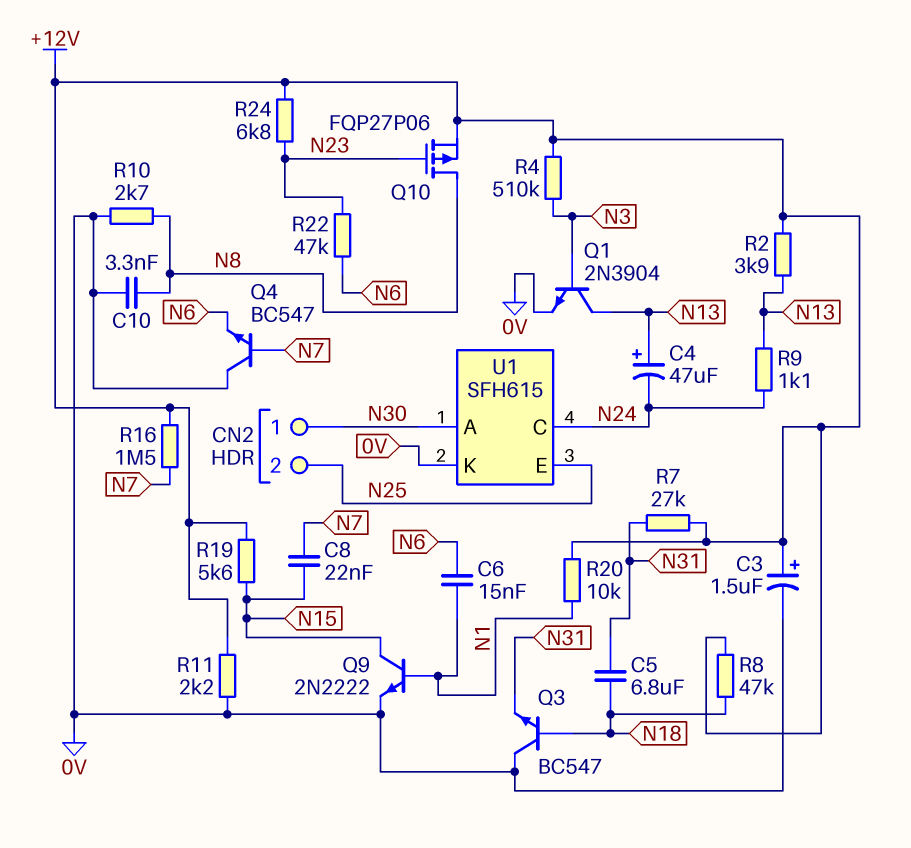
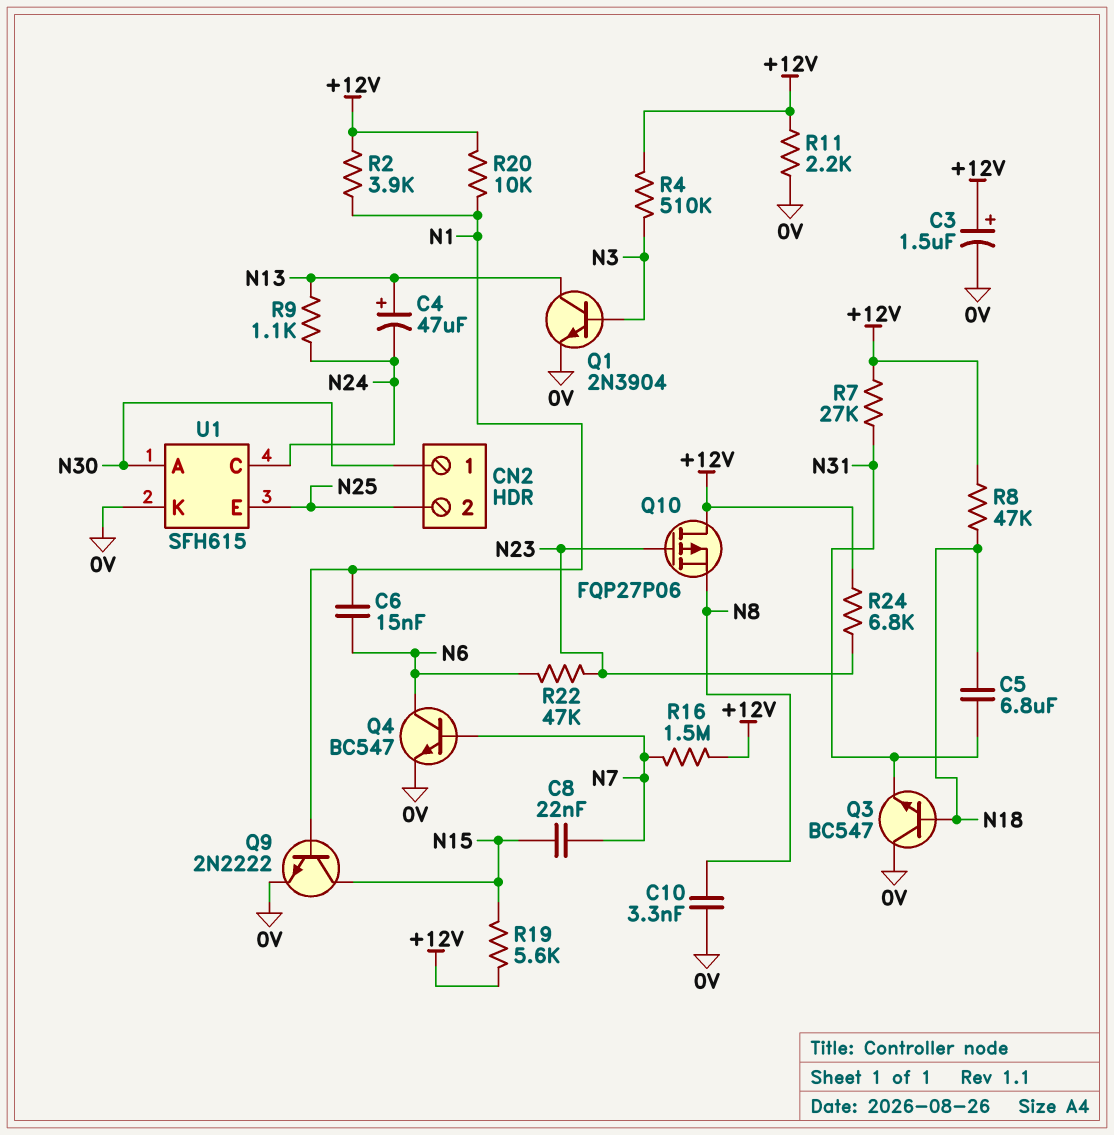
Q4: NPN BC547 (B N7, C 0V, E N6) -> NPN BC547 (B N7, C N6, E 0V)
Q10: PMOS FQP27P06 (G N23, D N8, S +12V) -> PMOS FQP27P06 (G N23, D +12V, S N8)
R2: 3.9k (+12V, N13) -> 3.9k (+12V, N1)
R10: 2.7k (0V, N8) -> none

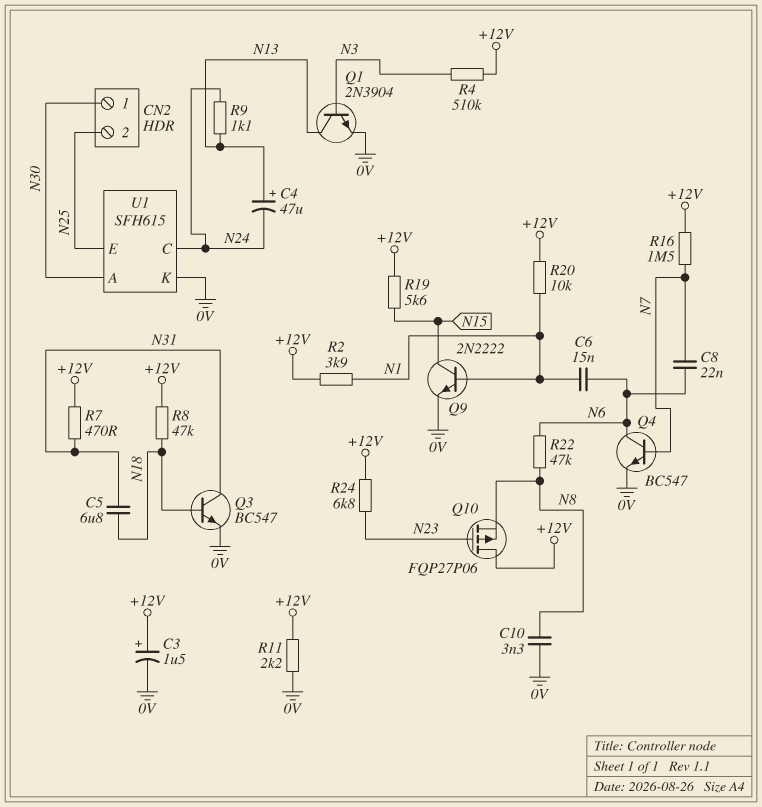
C8: 22nF (N7, N15) -> 22nF (N6, N7)
Q3: NPN BC547 (B N18, C 0V, E N31) -> NPN BC547 (B N18, C N31, E 0V)
R7: 27k (+12V, N31) -> 470 (+12V, N31)
R22: 47k (N6, N23) -> 47k (N6, N8)

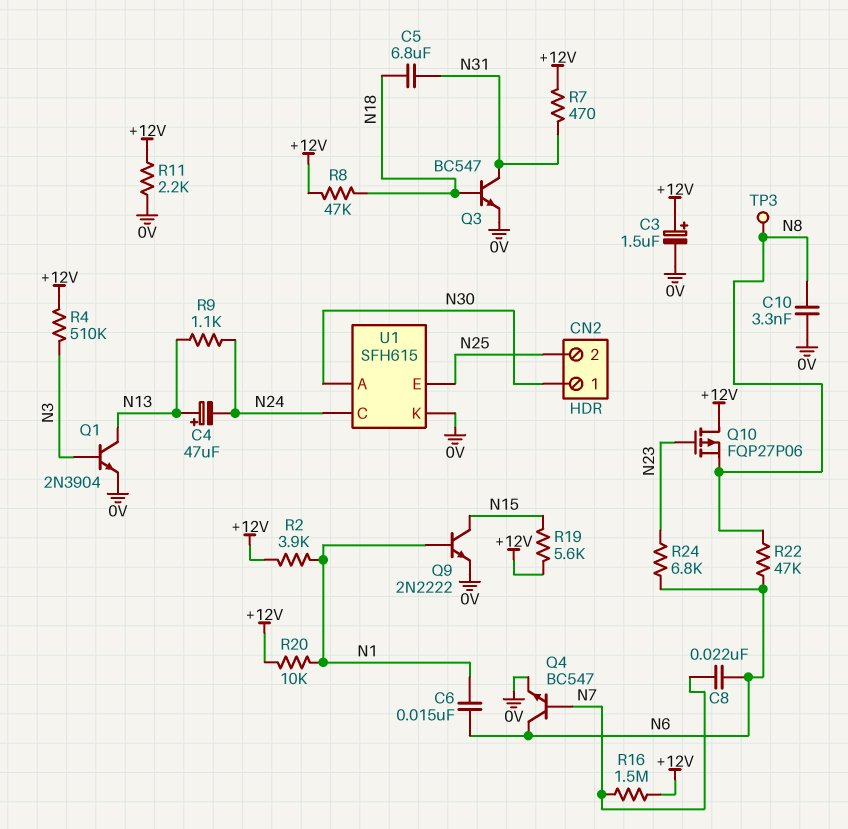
R24: 6.8k (+12V, N23) -> 6.8k (N6, N23)
TP3: none -> test point (N8)

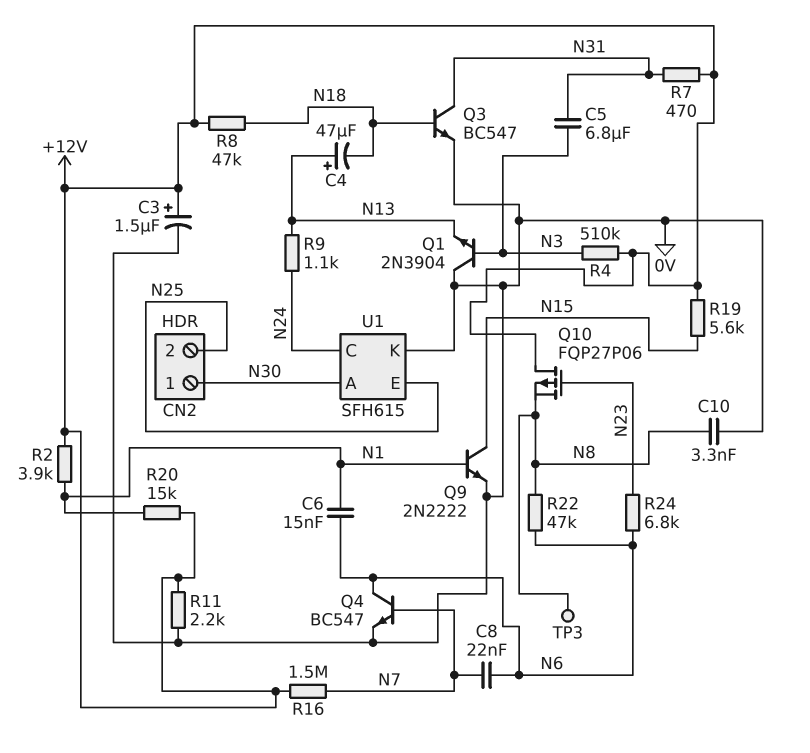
C4: 47uF (plus N13, minus N24) -> 47uF (plus N13, minus N18)
C5: 6.8uF (N18, N31) -> 6.8uF (N3, N31)
Q1: NPN 2N3904 (B N3, C N13, E 0V) -> NPN 2N3904 (B N3, C 0V, E N13)
R20: 10k (+12V, N1) -> 15k (+12V, N1)

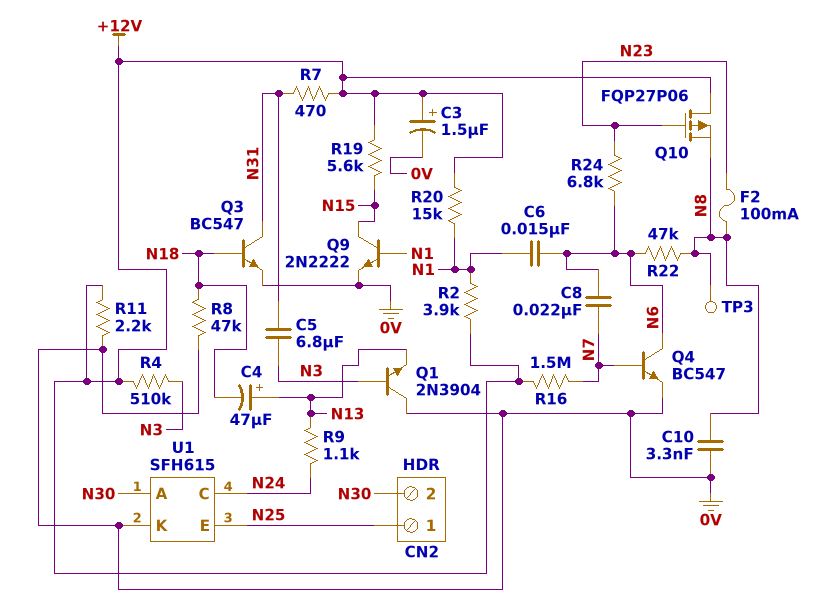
CN2 pin 1: N30 -> N25
CN2 pin 2: N25 -> N30
F2: none -> 100mA (N8, N23)
R8: 47k (+12V, N18) -> 47k (0V, N18)

